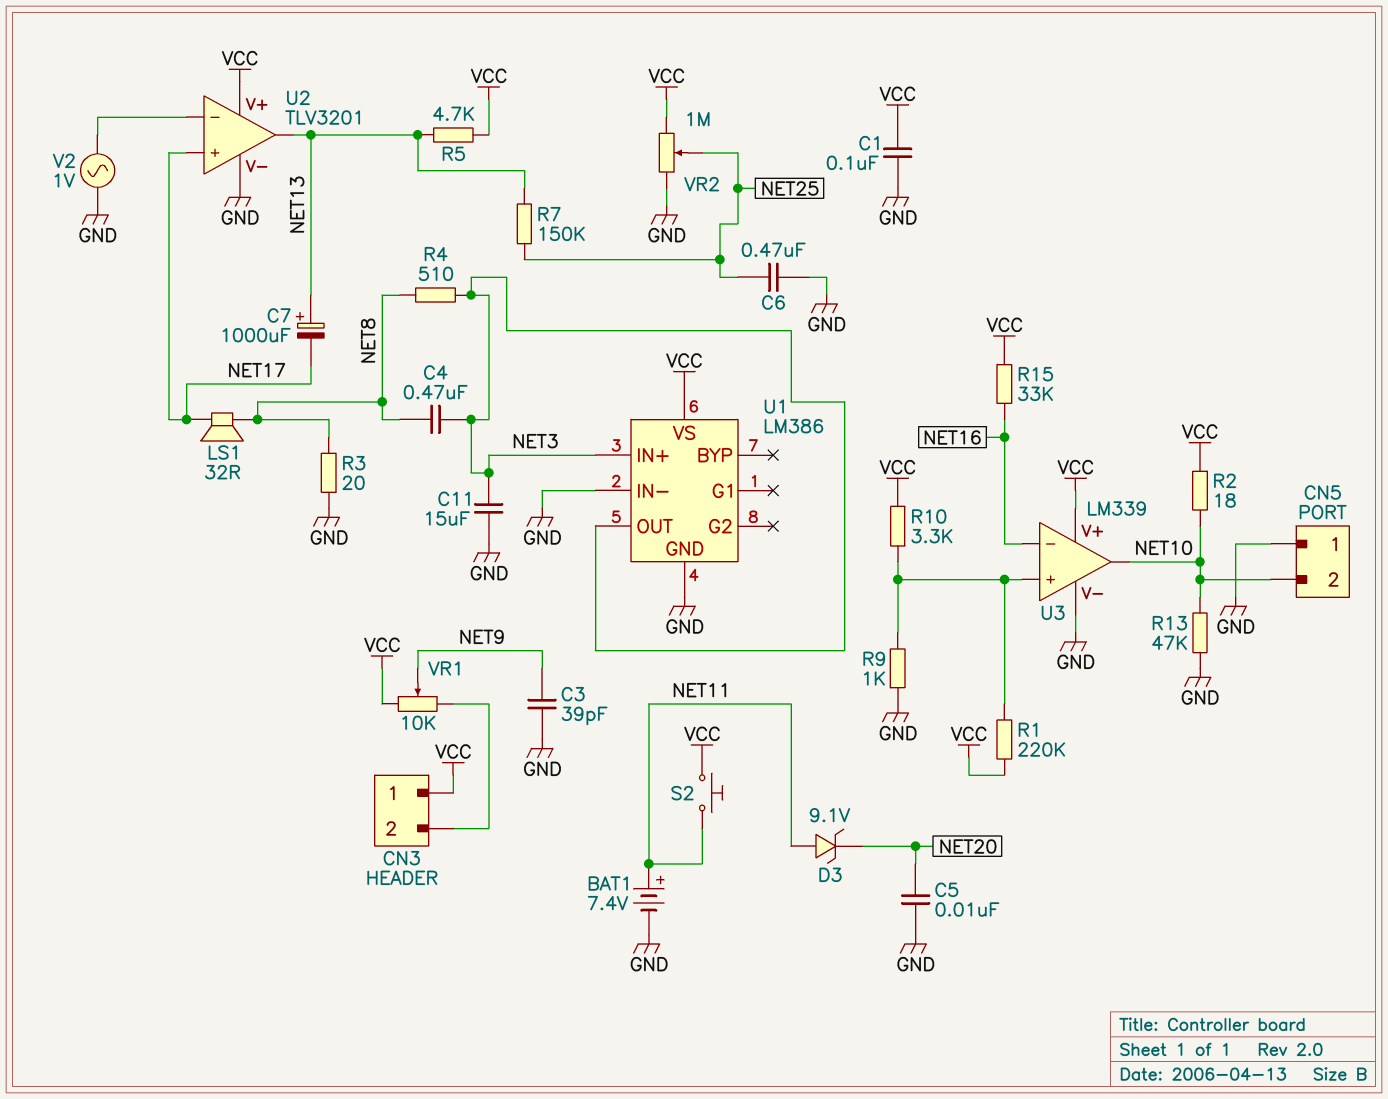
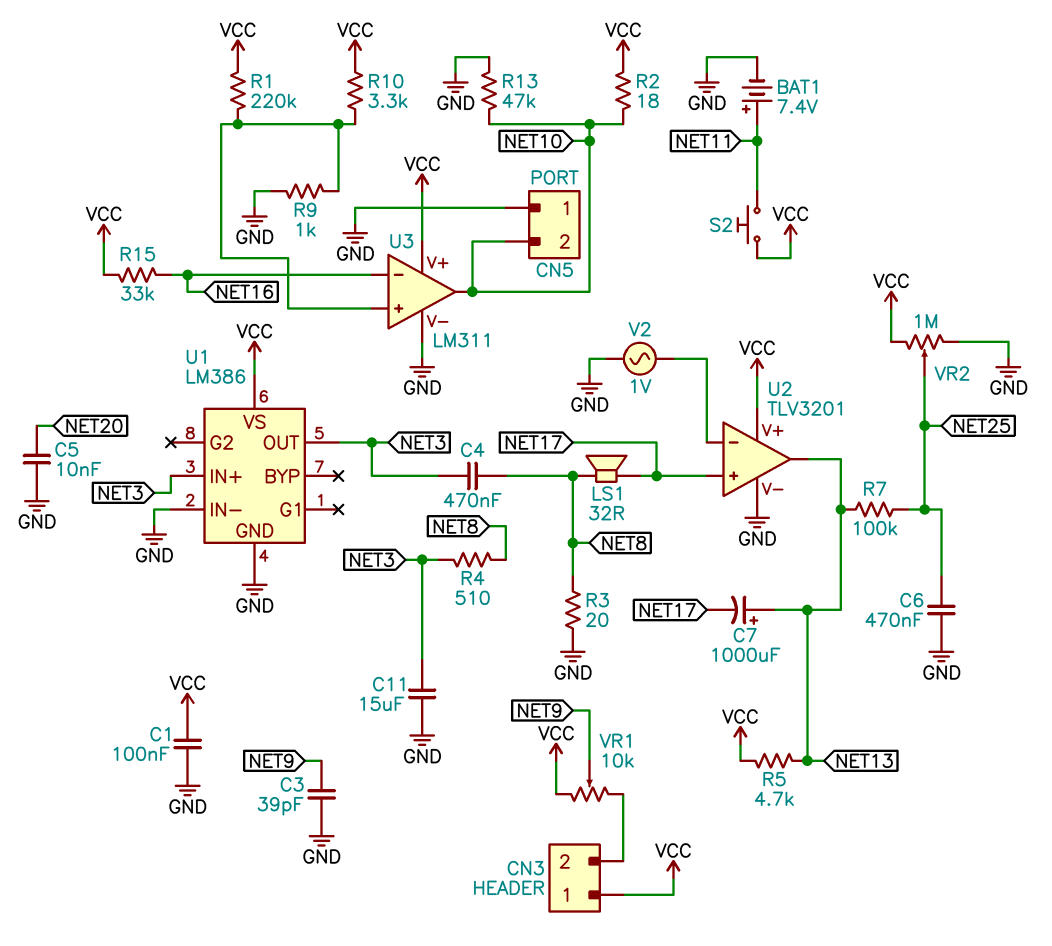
D3: zener 9.1V (A NET11, K NET20) -> none
R7: 150k (NET13, NET25) -> 100k (NET13, NET25)
U3: LM339 -> LM311

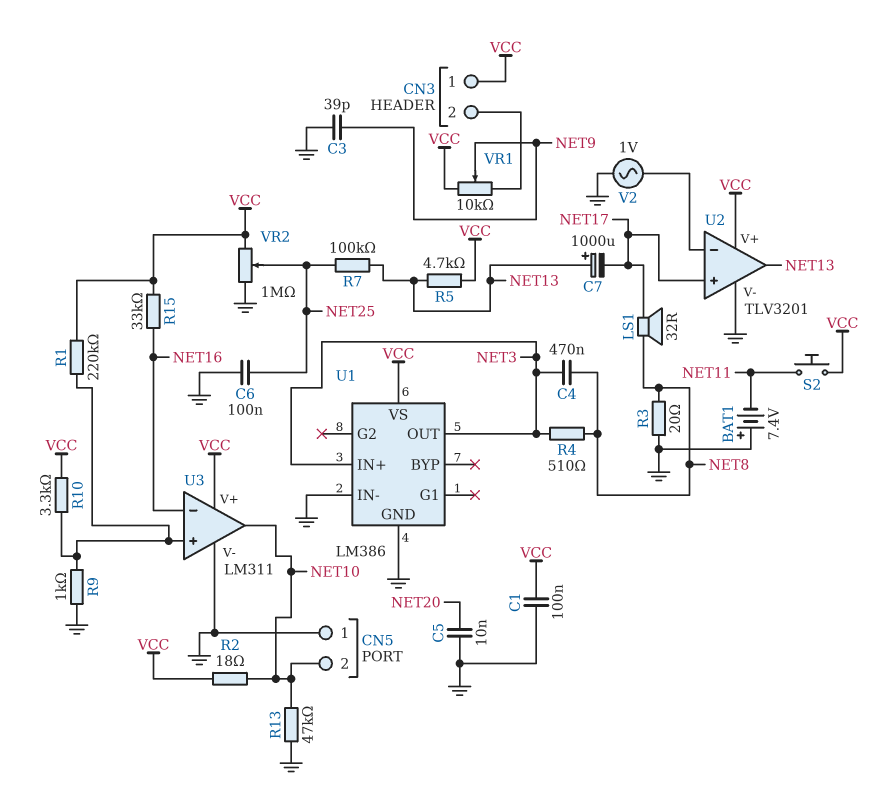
BAT1: 7.4V (plus NET11, minus GND) -> 7.4V (plus GND, minus NET11)
C6: 470nF (GND, NET25) -> 100nF (GND, NET25)
C11: 15uF (GND, NET3) -> none

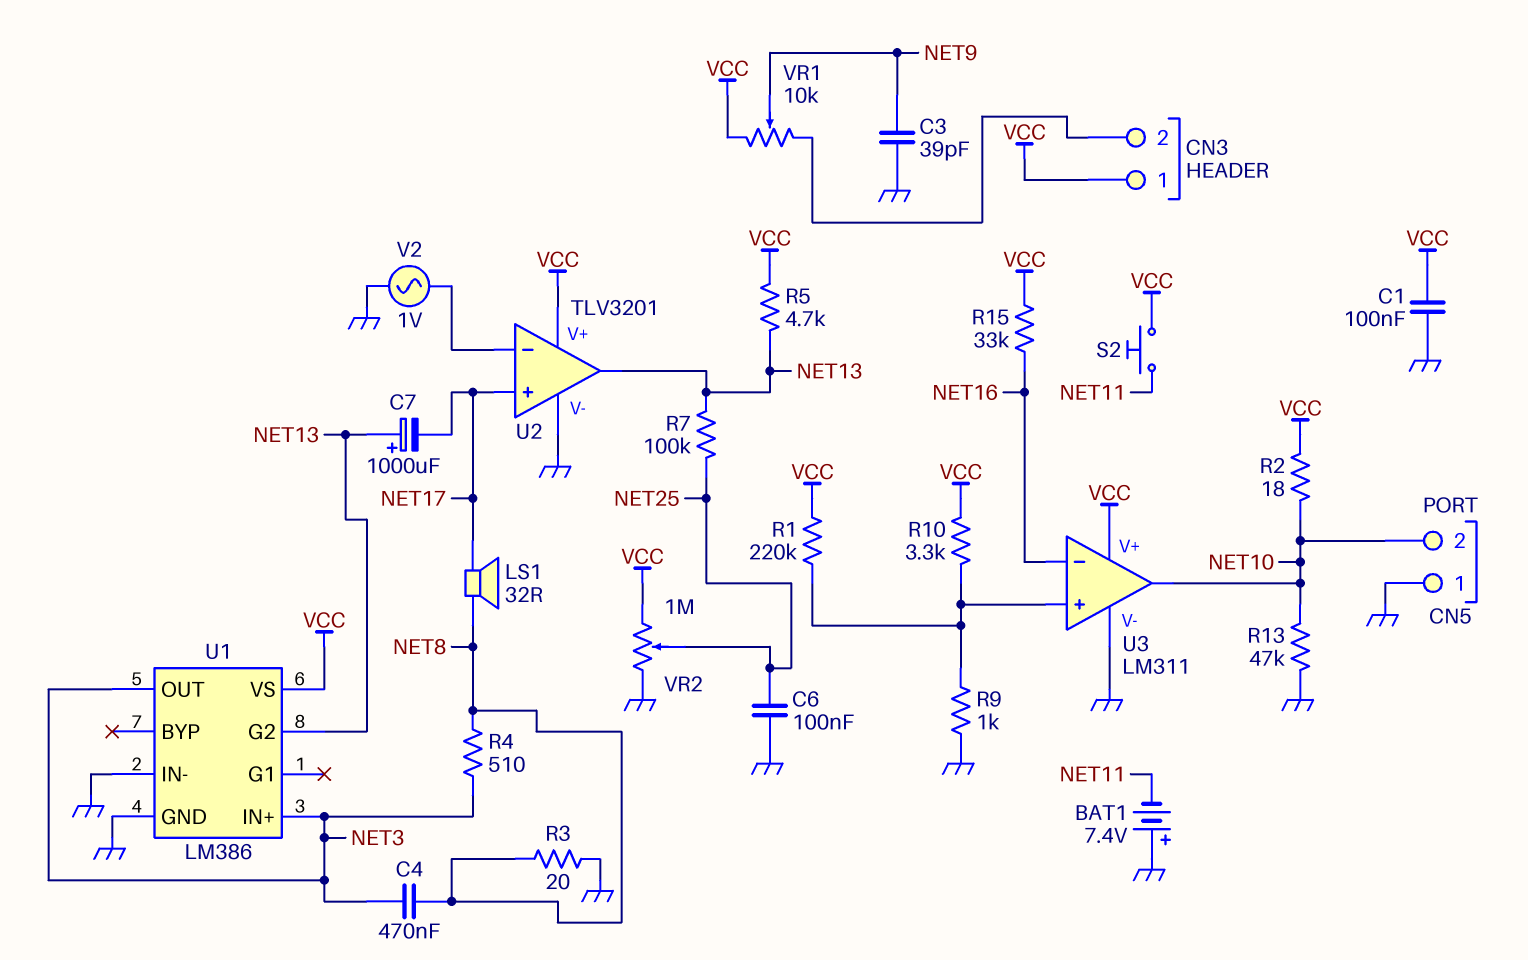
C5: 10nF (GND, NET20) -> none
U1 pin G2: none -> NET13

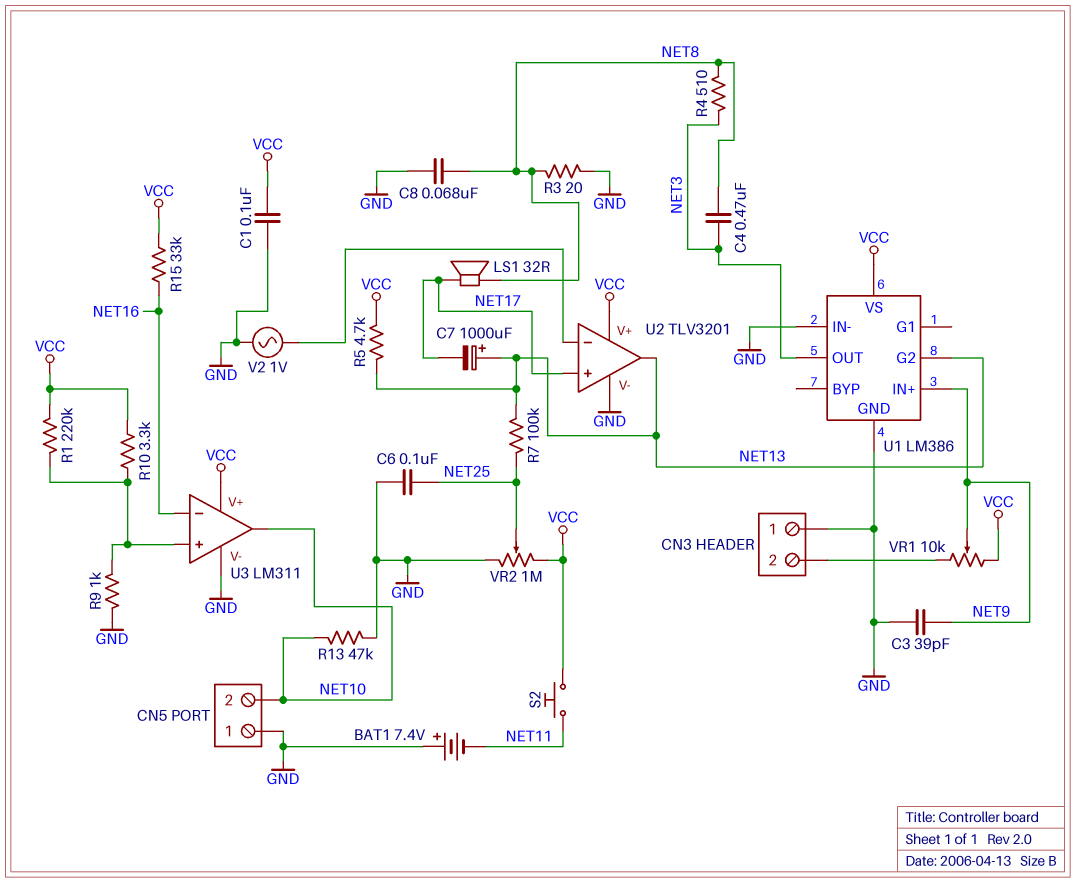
C8: none -> 68nF (GND, NET8)
CN3 pin 1: VCC -> GND
R2: 18 (NET10, VCC) -> none
U1 pin IN+: NET3 -> NET9

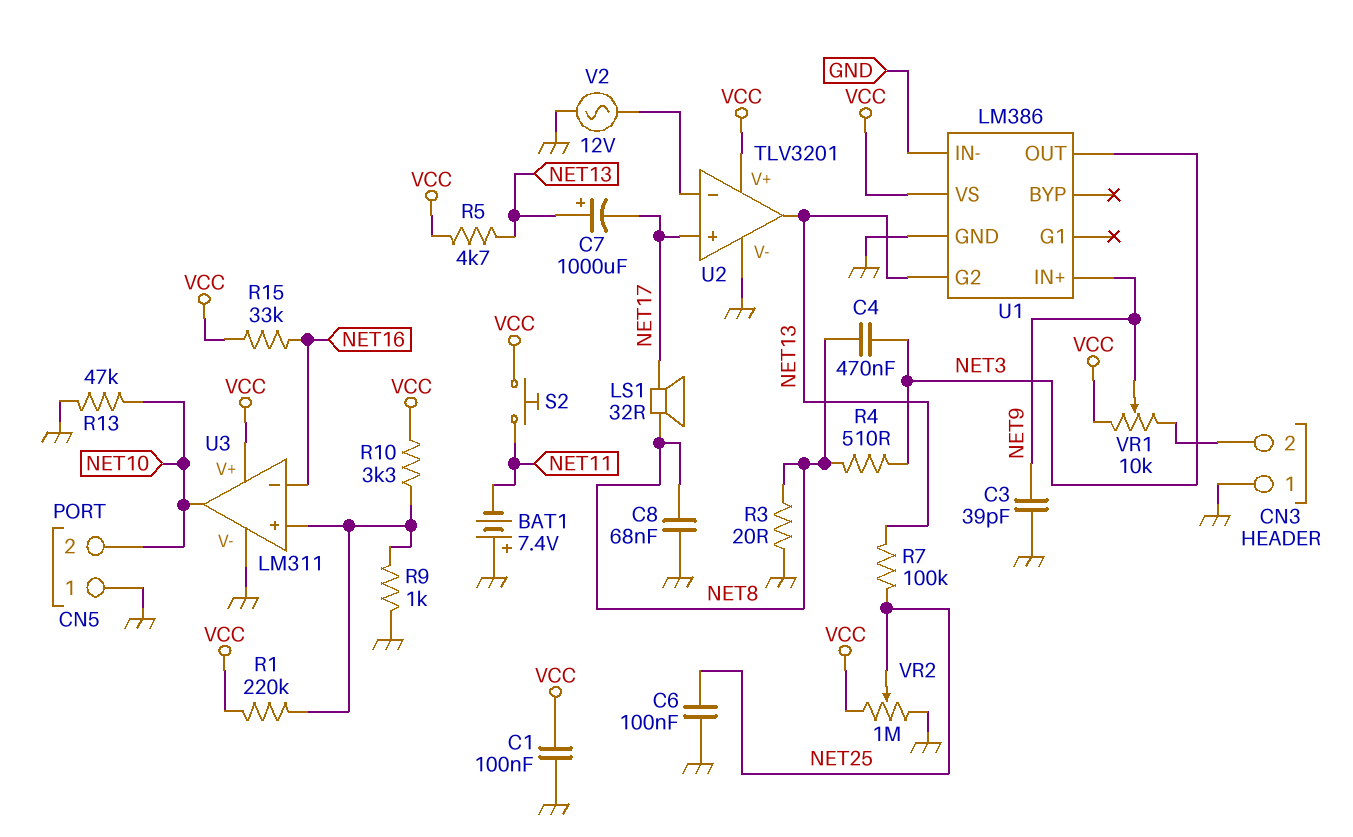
V2: AC 1V (GND, U2/in-) -> AC 12V (GND, U2/in-)

